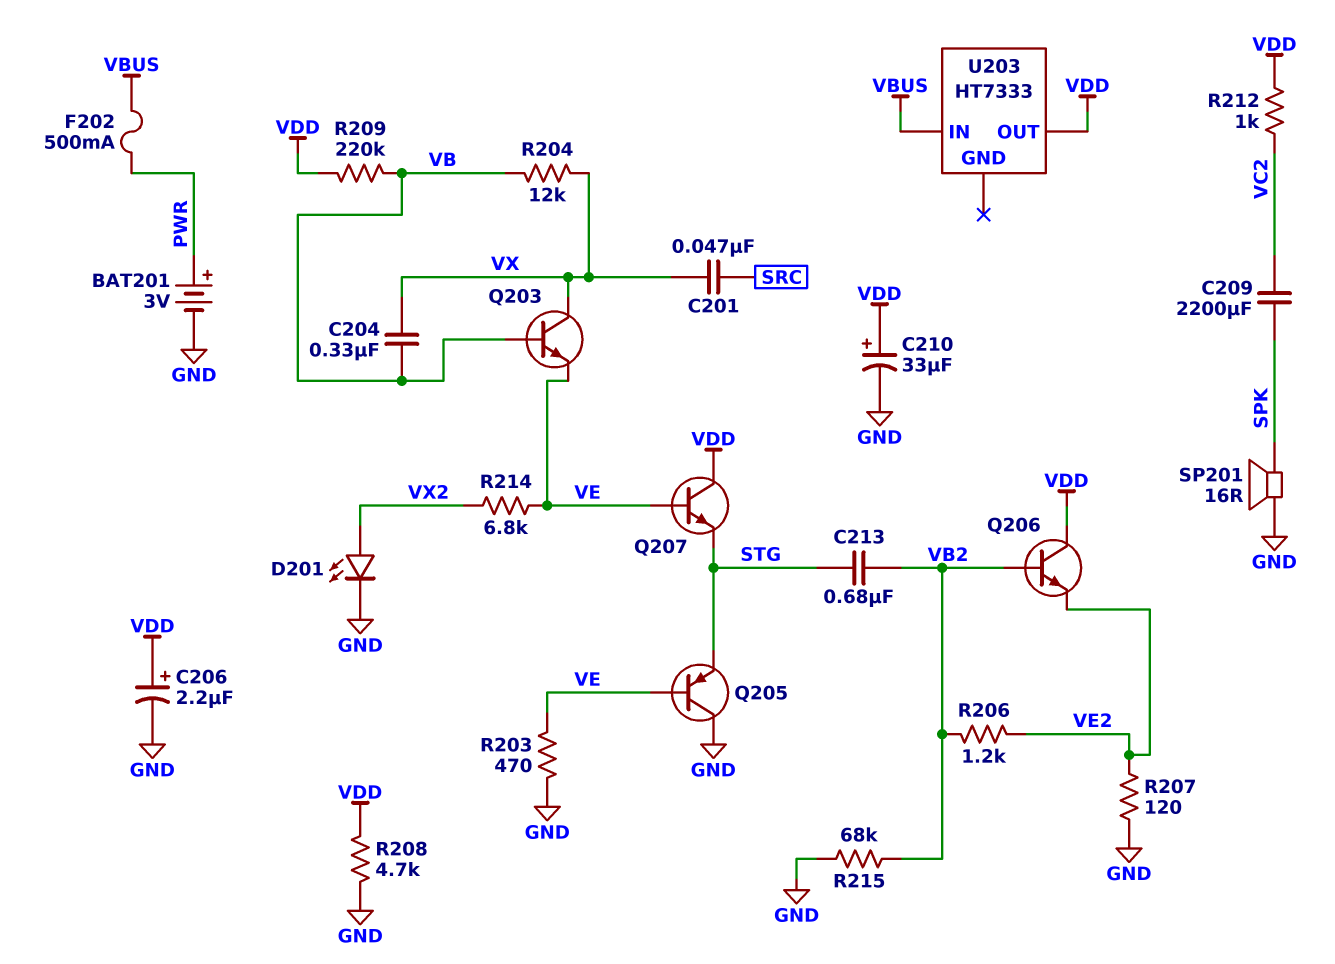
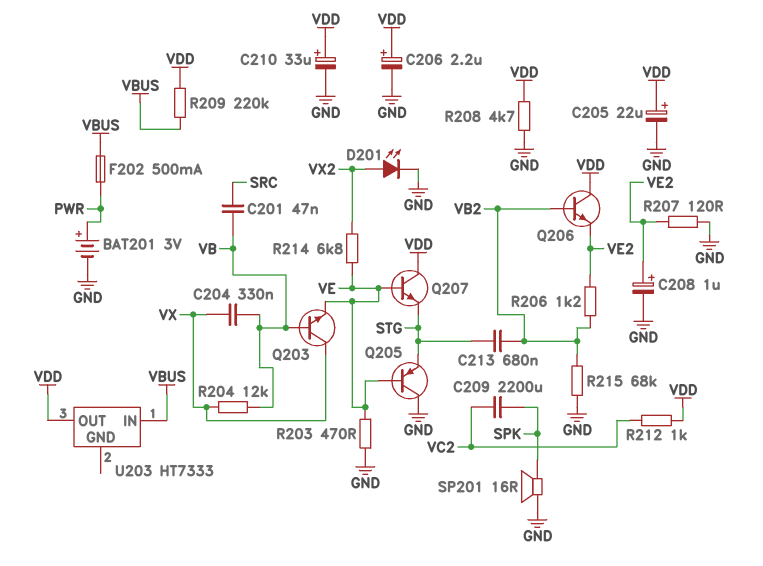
C201: 47nF (SRC, VX) -> 47nF (SRC, VB)
C205: none -> 22uF (plus VDD, minus GND)
C208: none -> 1uF (plus VE2, minus GND)
R209: 220k (VB, VDD) -> 220k (VBUS, VDD)

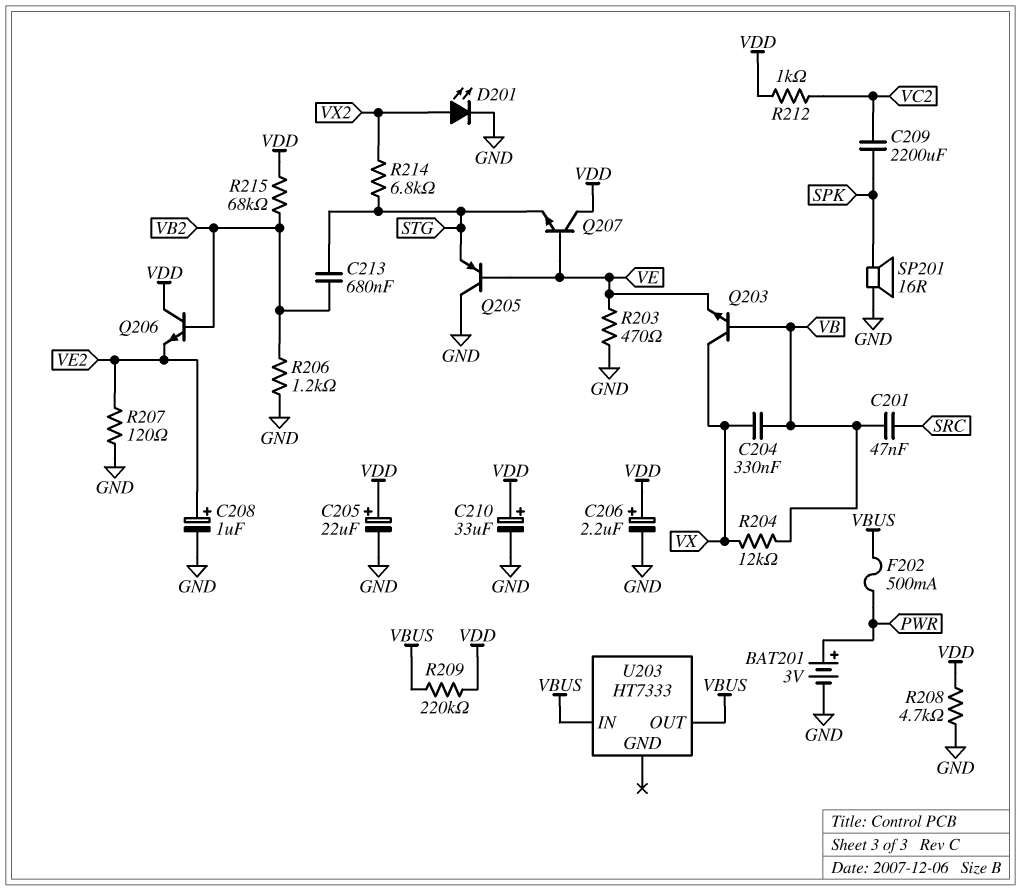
R206: 1.2k (VB2, VE2) -> 1.2k (GND, VB2)
R214: 6.8k (VE, VX2) -> 6.8k (STG, VX2)
R215: 68k (GND, VB2) -> 68k (VB2, VDD)
U203 pin OUT: VDD -> VBUS

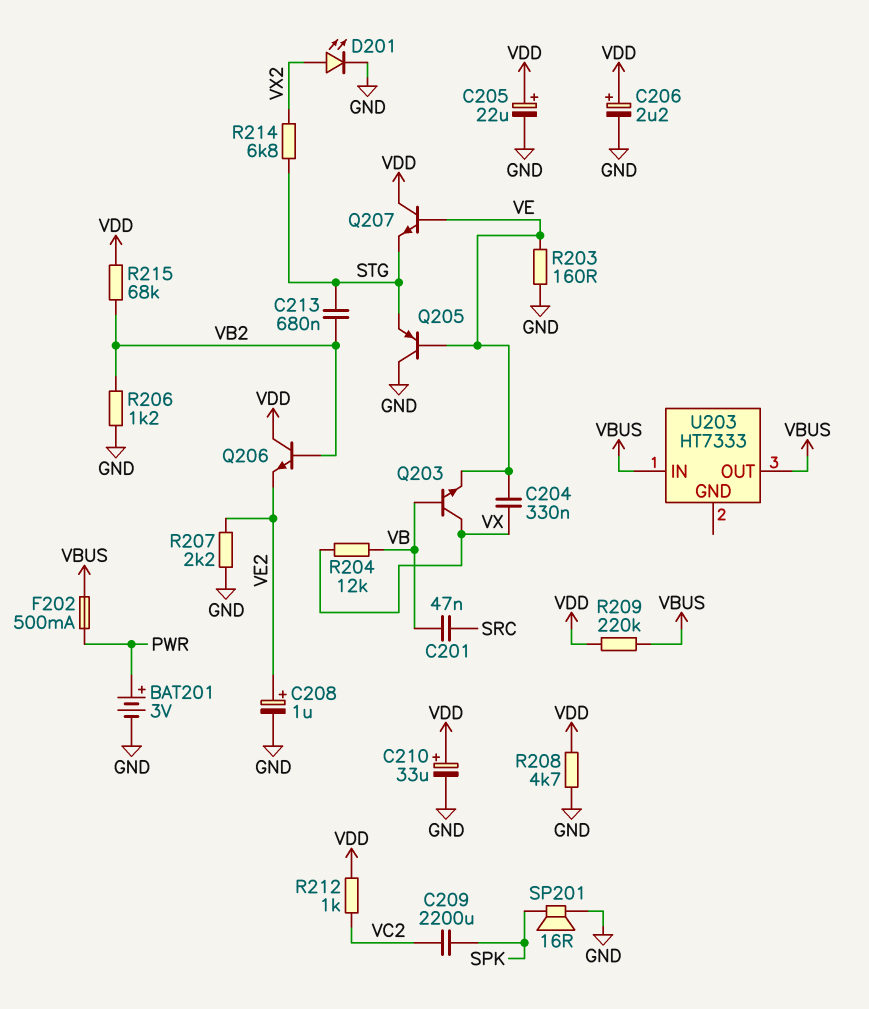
C204: 330nF (VB, VX) -> 330nF (VE, VX)
R203: 470 (GND, VE) -> 160 (GND, VE)
R207: 120 (GND, VE2) -> 2.2k (GND, VE2)

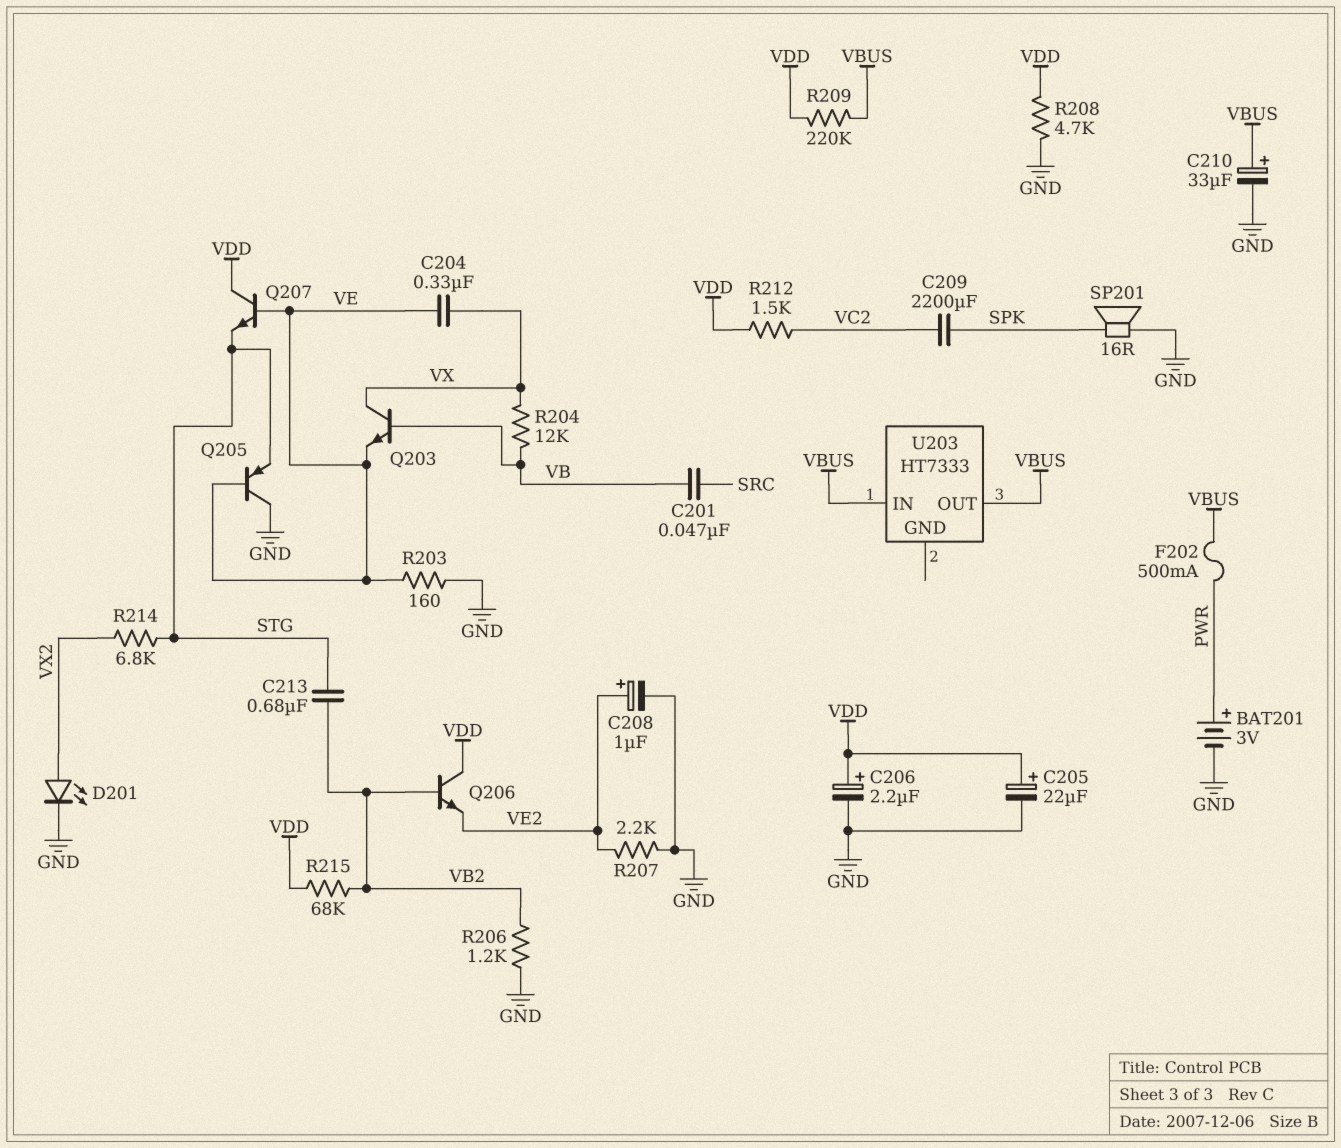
C210: 33uF (plus VDD, minus GND) -> 33uF (plus VBUS, minus GND)
R212: 1k (VC2, VDD) -> 1.5k (VC2, VDD)

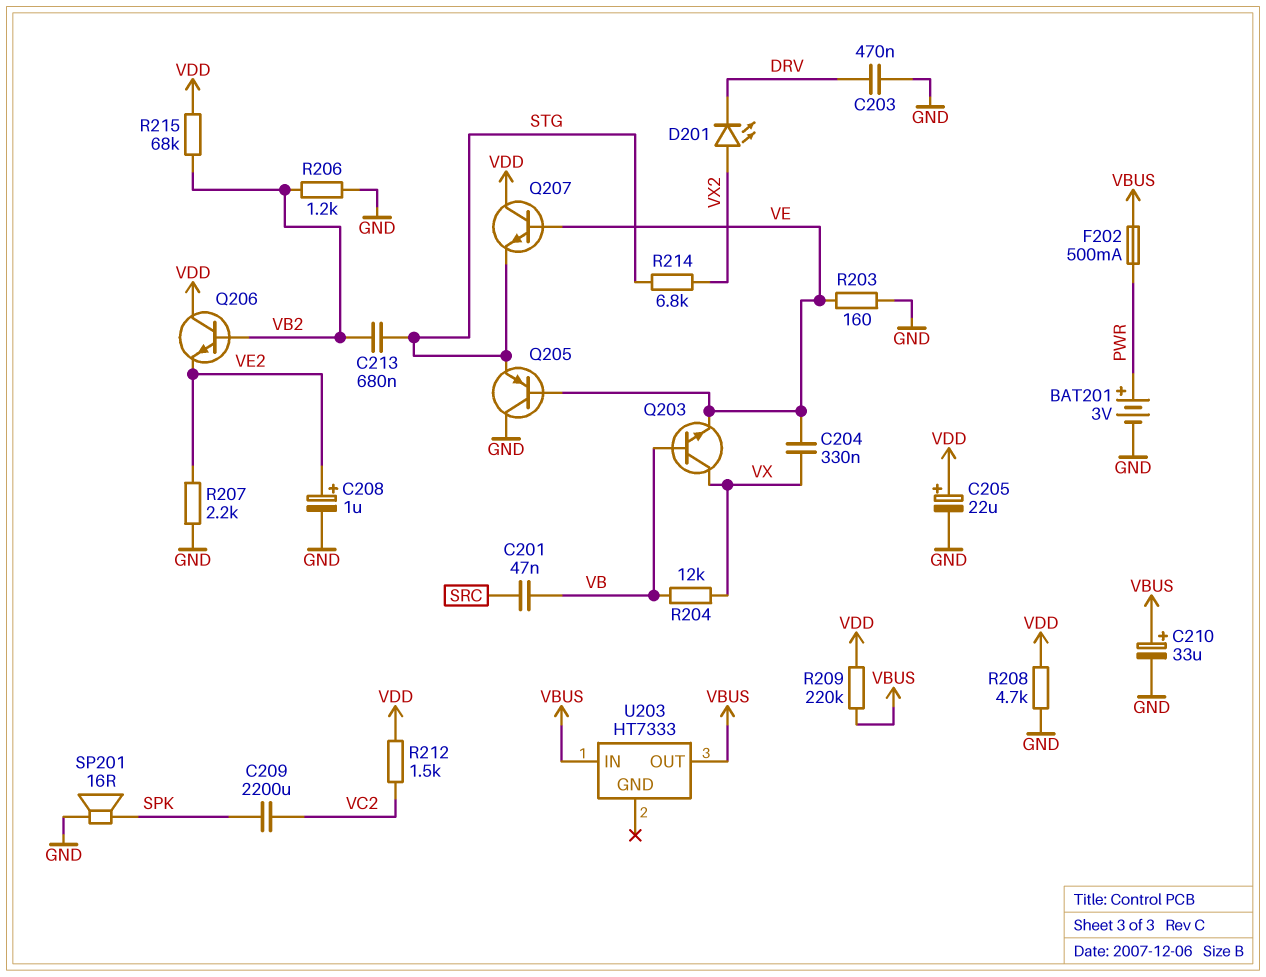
C203: none -> 470nF (DRV, GND)
C206: 2.2uF (plus VDD, minus GND) -> none
D201: LED (A VX2, K GND) -> LED (A VX2, K DRV)

